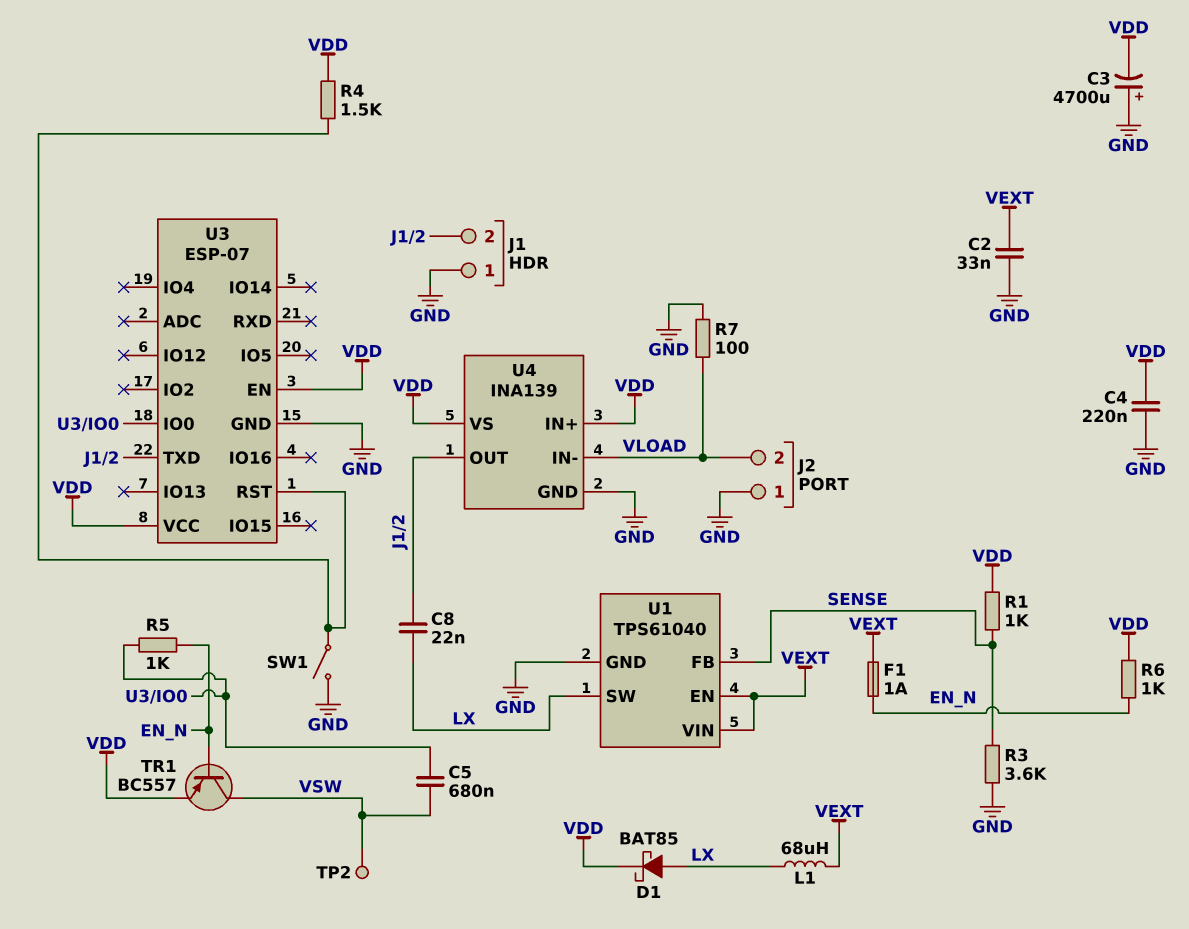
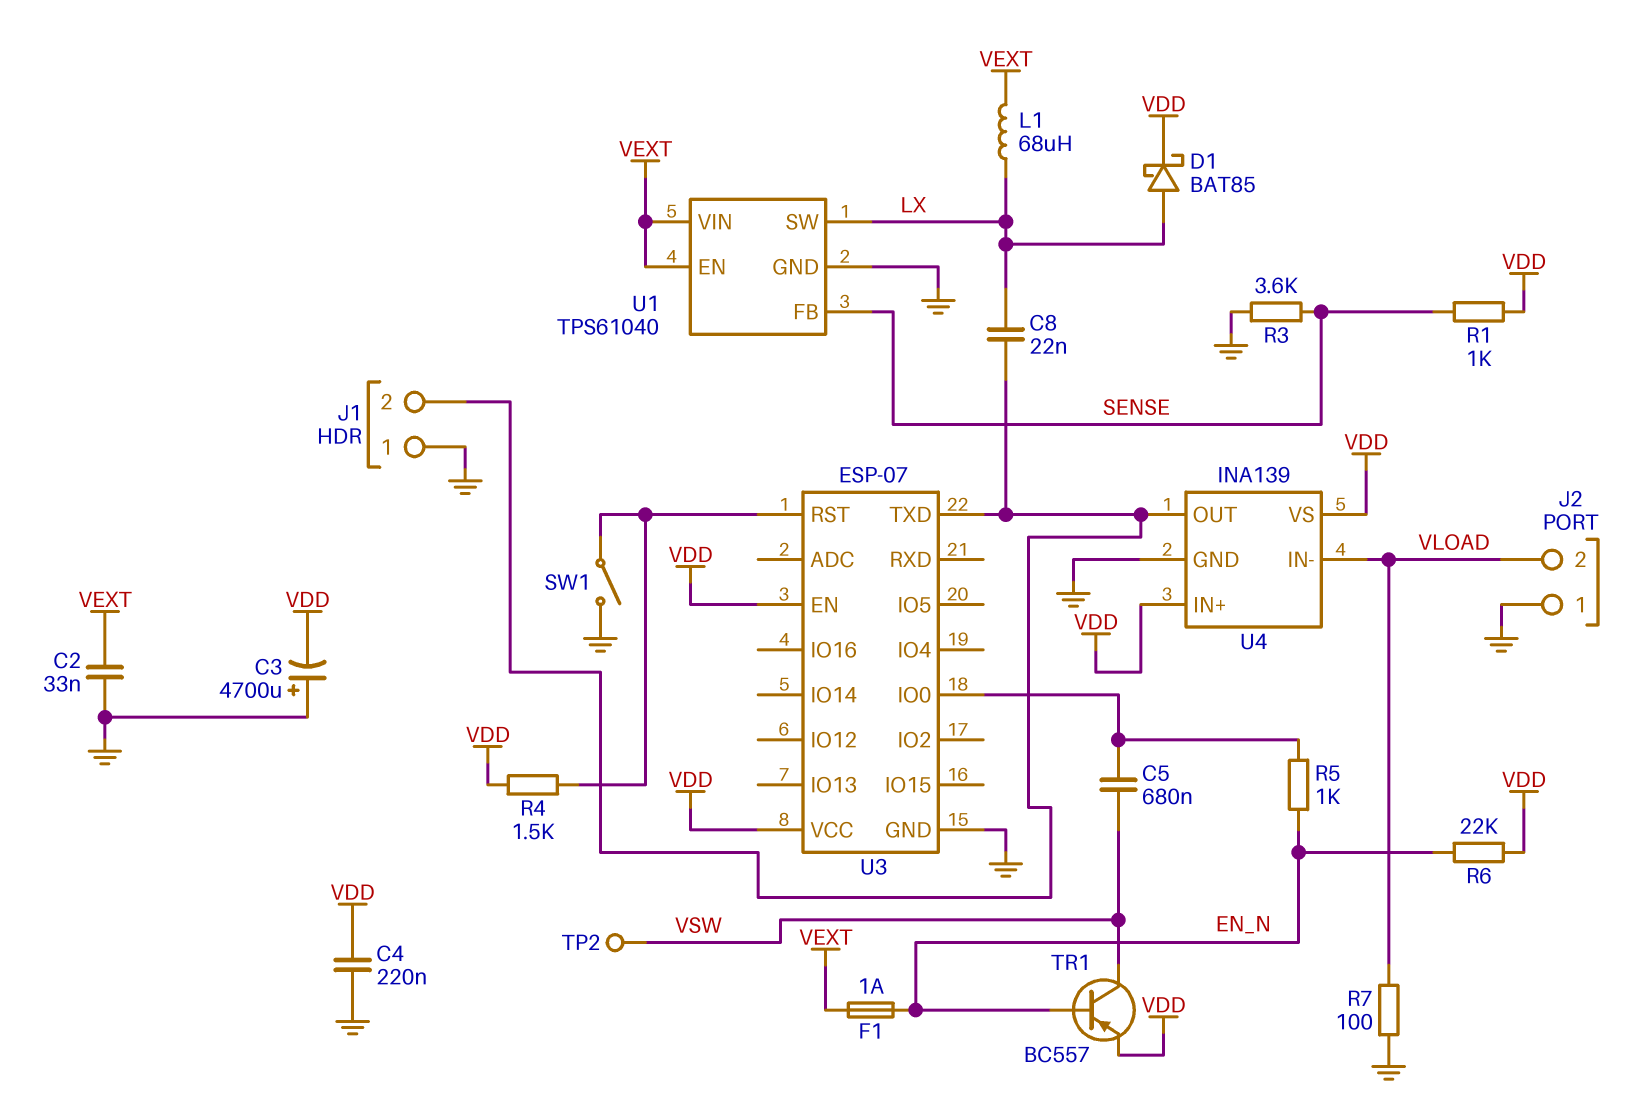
R6: 1k (EN_N, VDD) -> 22k (EN_N, VDD)

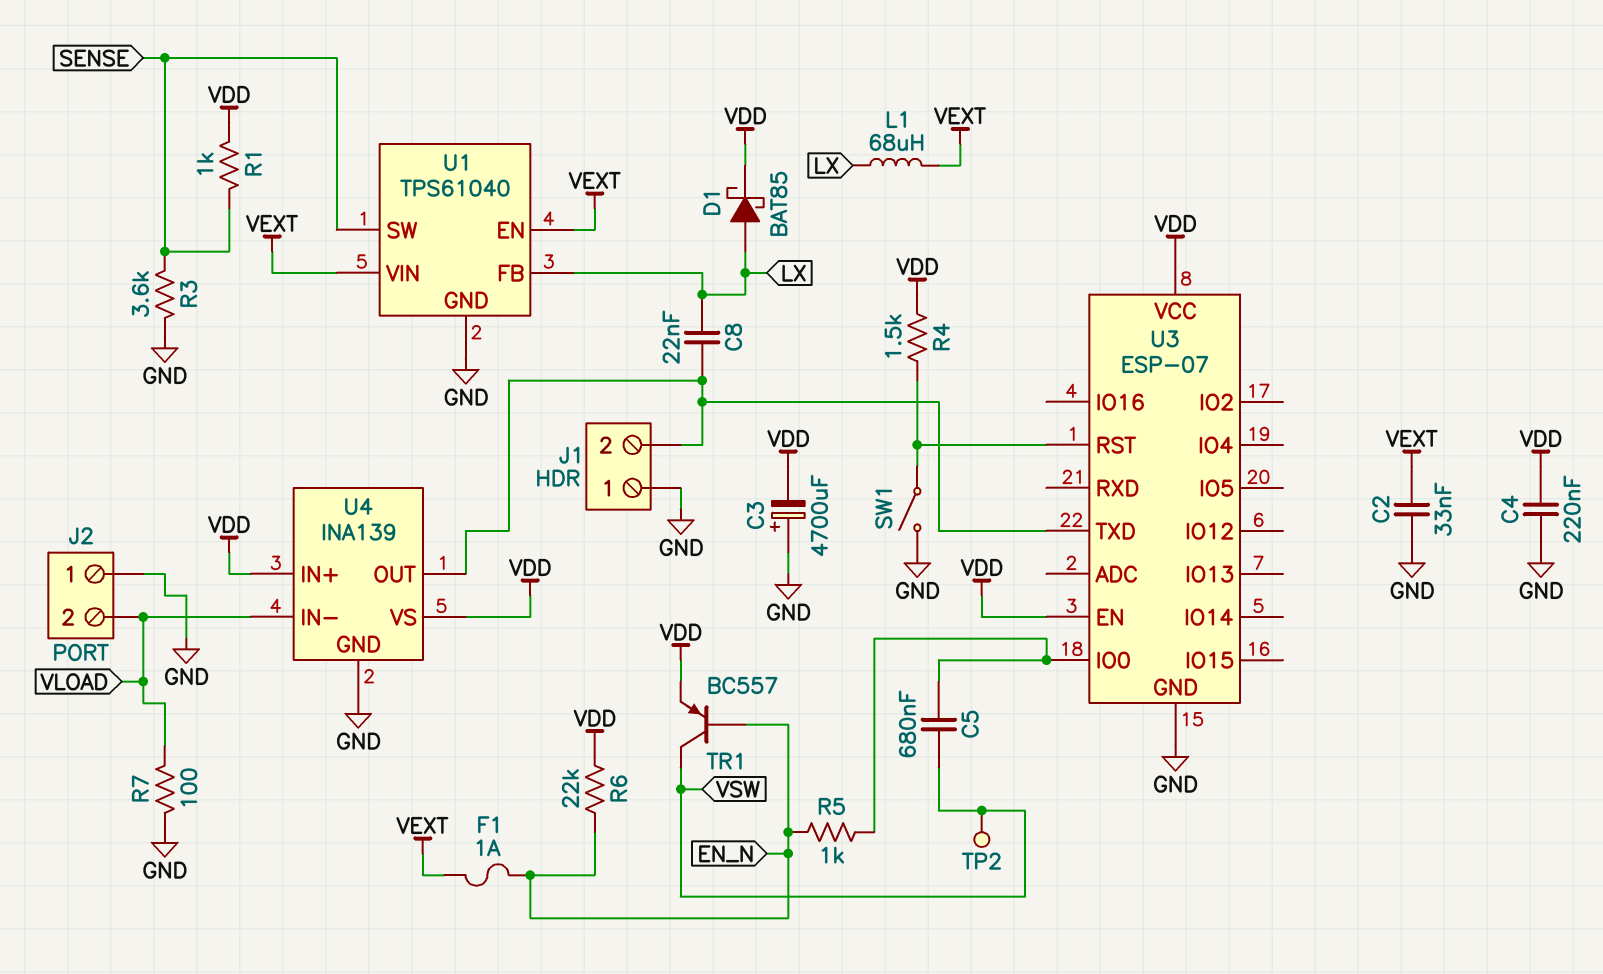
U1 pin FB: SENSE -> LX
U1 pin SW: LX -> SENSE

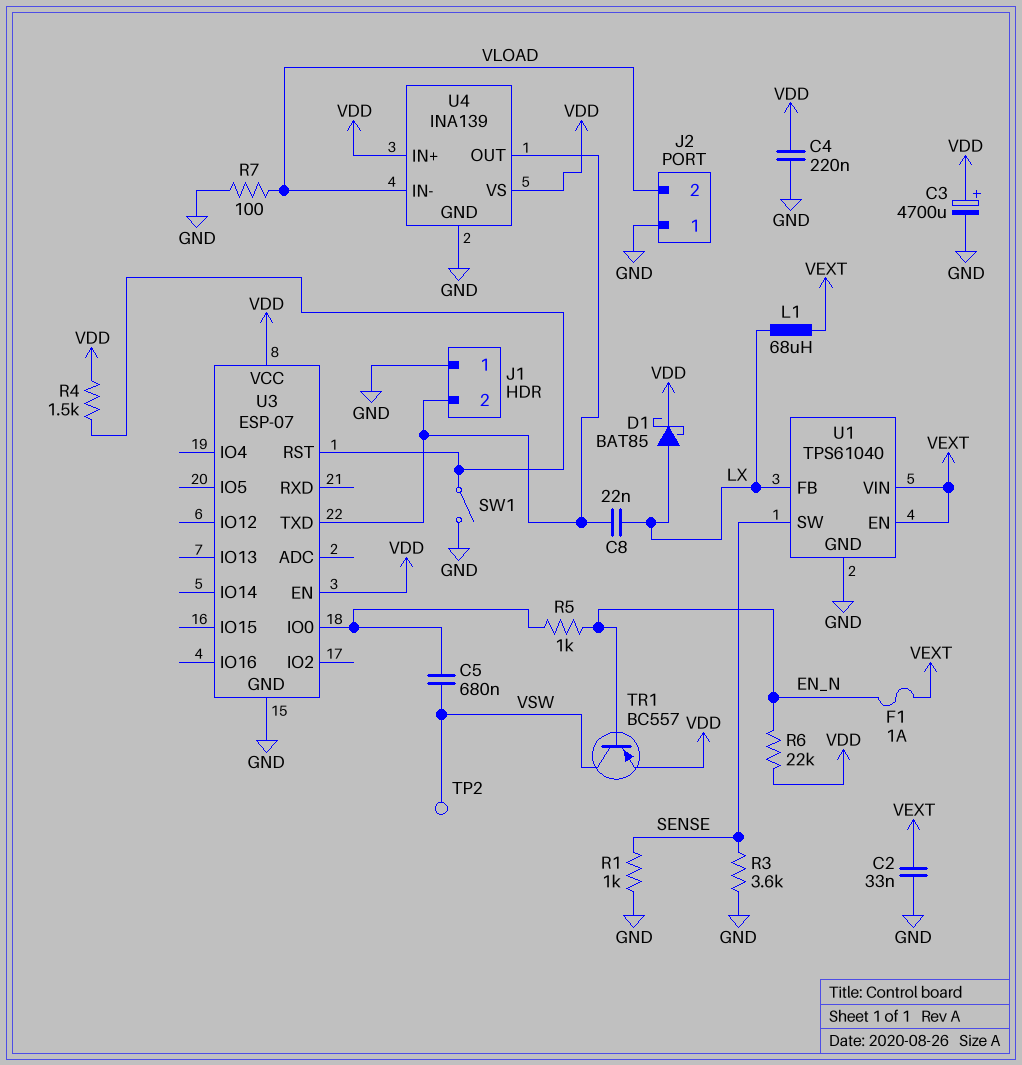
C3: 4700uF (plus GND, minus VDD) -> 4700uF (plus VDD, minus GND)
R1: 1k (SENSE, VDD) -> 1k (GND, SENSE)

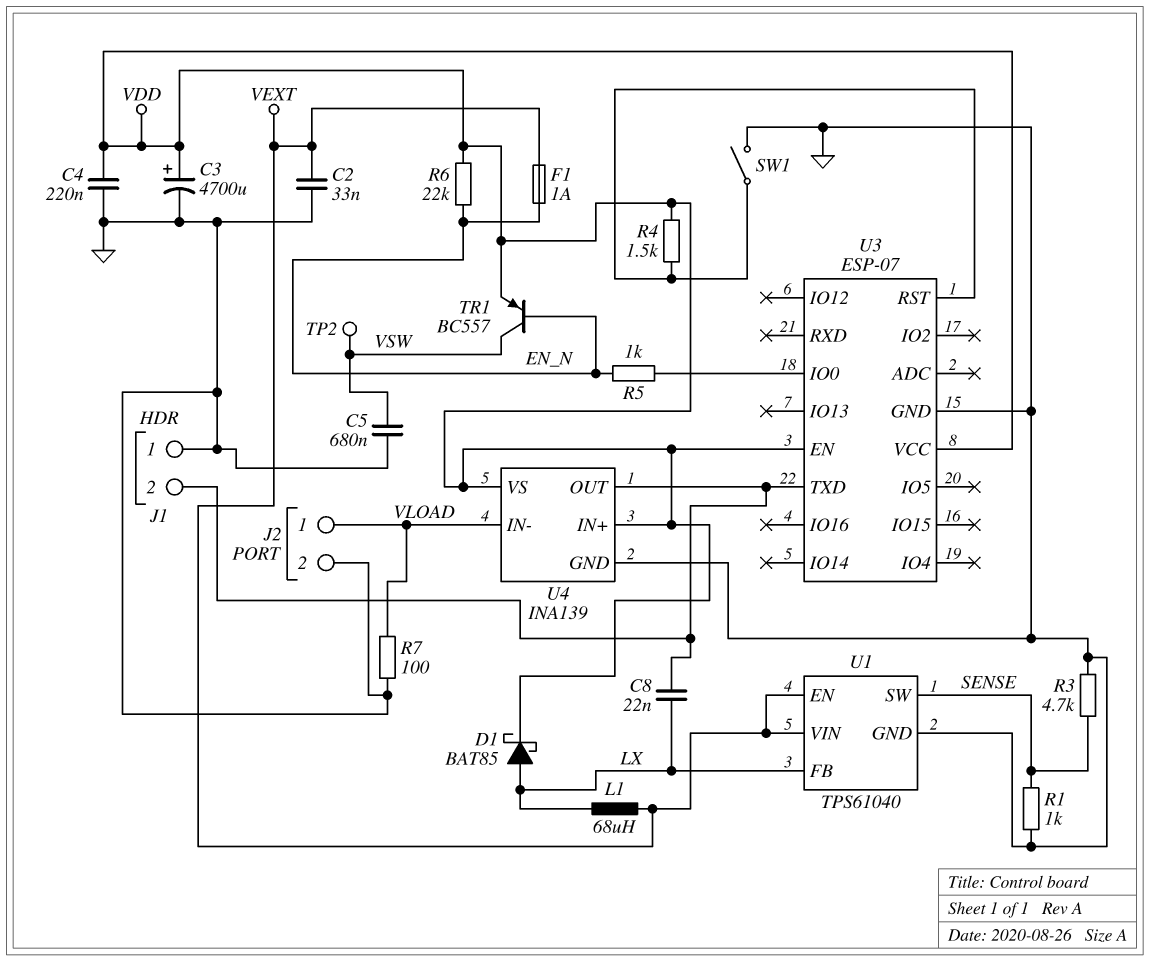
C5: 680nF (U3/IO0, VSW) -> 680nF (GND, VSW)
J2 pin 1: GND -> VLOAD
J2 pin 2: VLOAD -> GND
R3: 3.6k (GND, SENSE) -> 4.7k (GND, SENSE)

